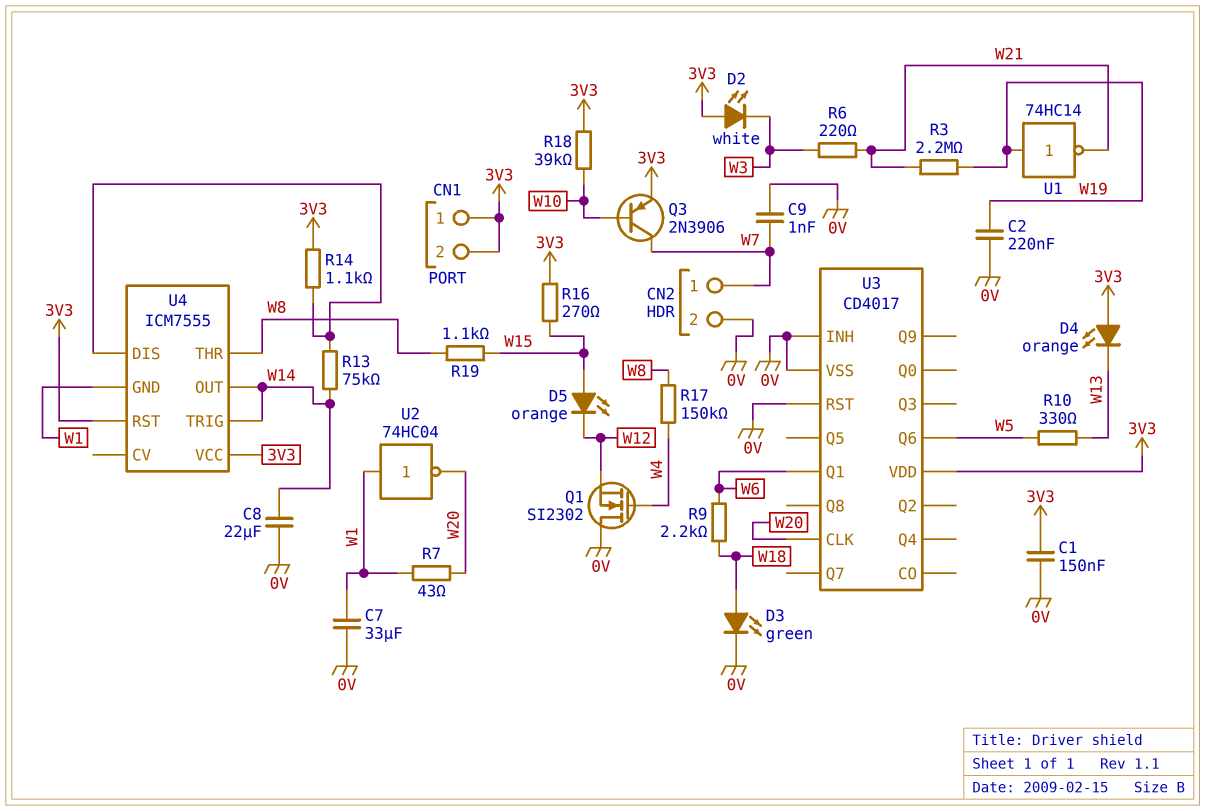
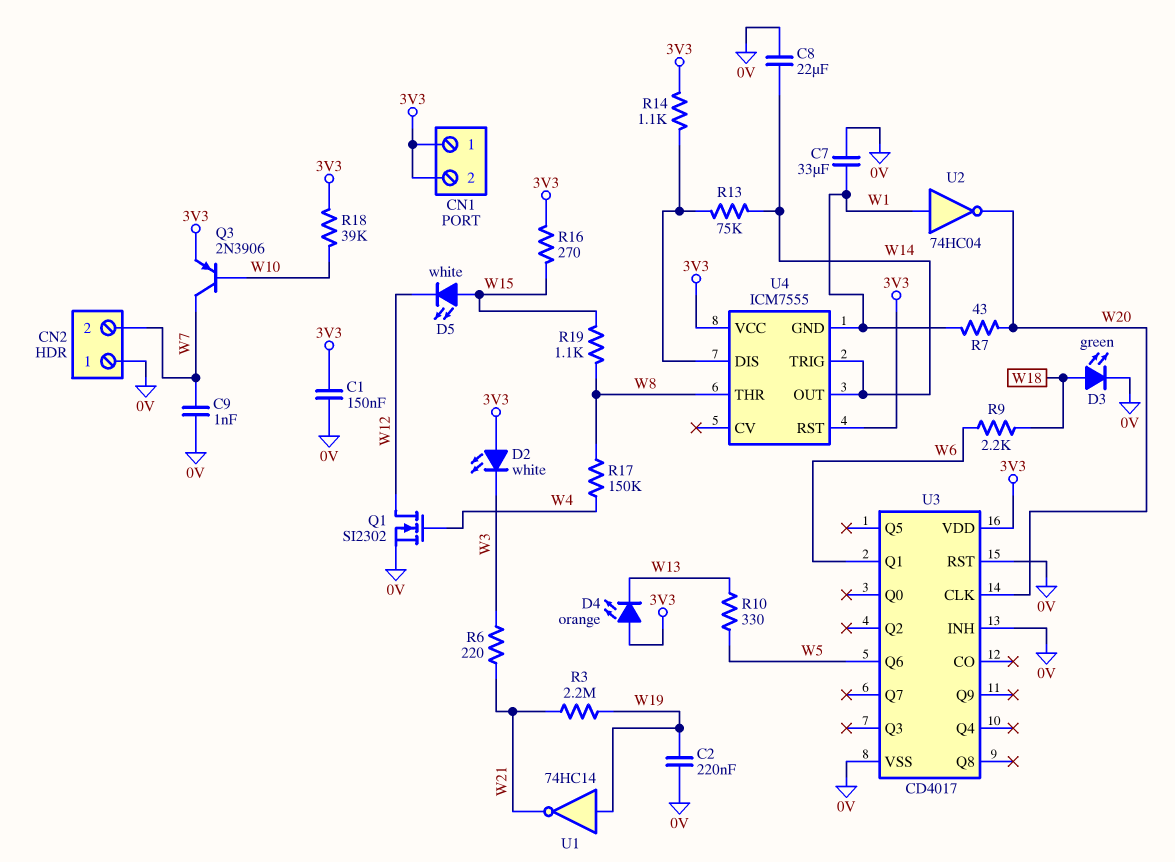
CN2 pin 1: W7 -> 0V
CN2 pin 2: 0V -> W7
D5: LED orange (A W15, K W12) -> LED white (A W15, K W12)
Q1: NMOS SI2302 (G W4, D 0V, S W12) -> NMOS SI2302 (G W4, D W12, S 0V)

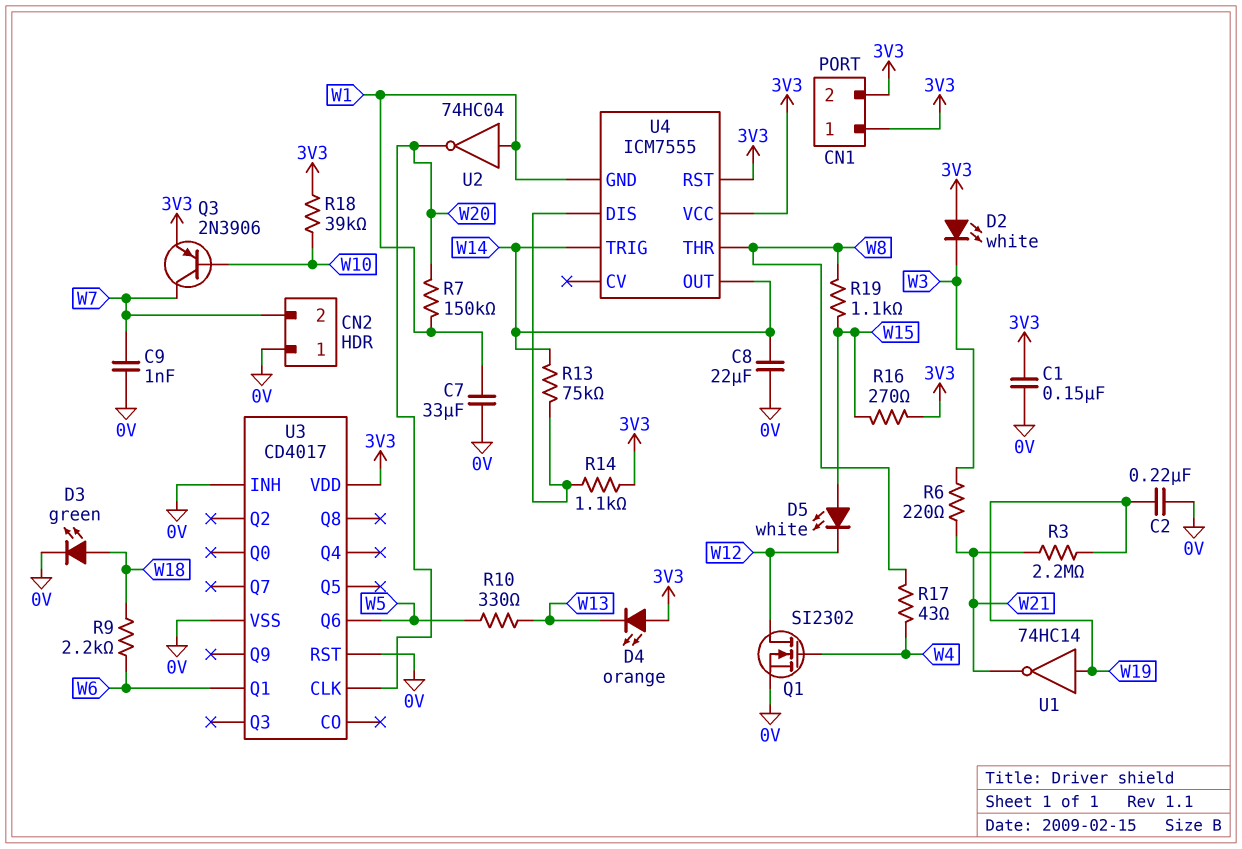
R7: 43 (W1, W20) -> 150k (W1, W20)
R17: 150k (W4, W8) -> 43 (W4, W8)

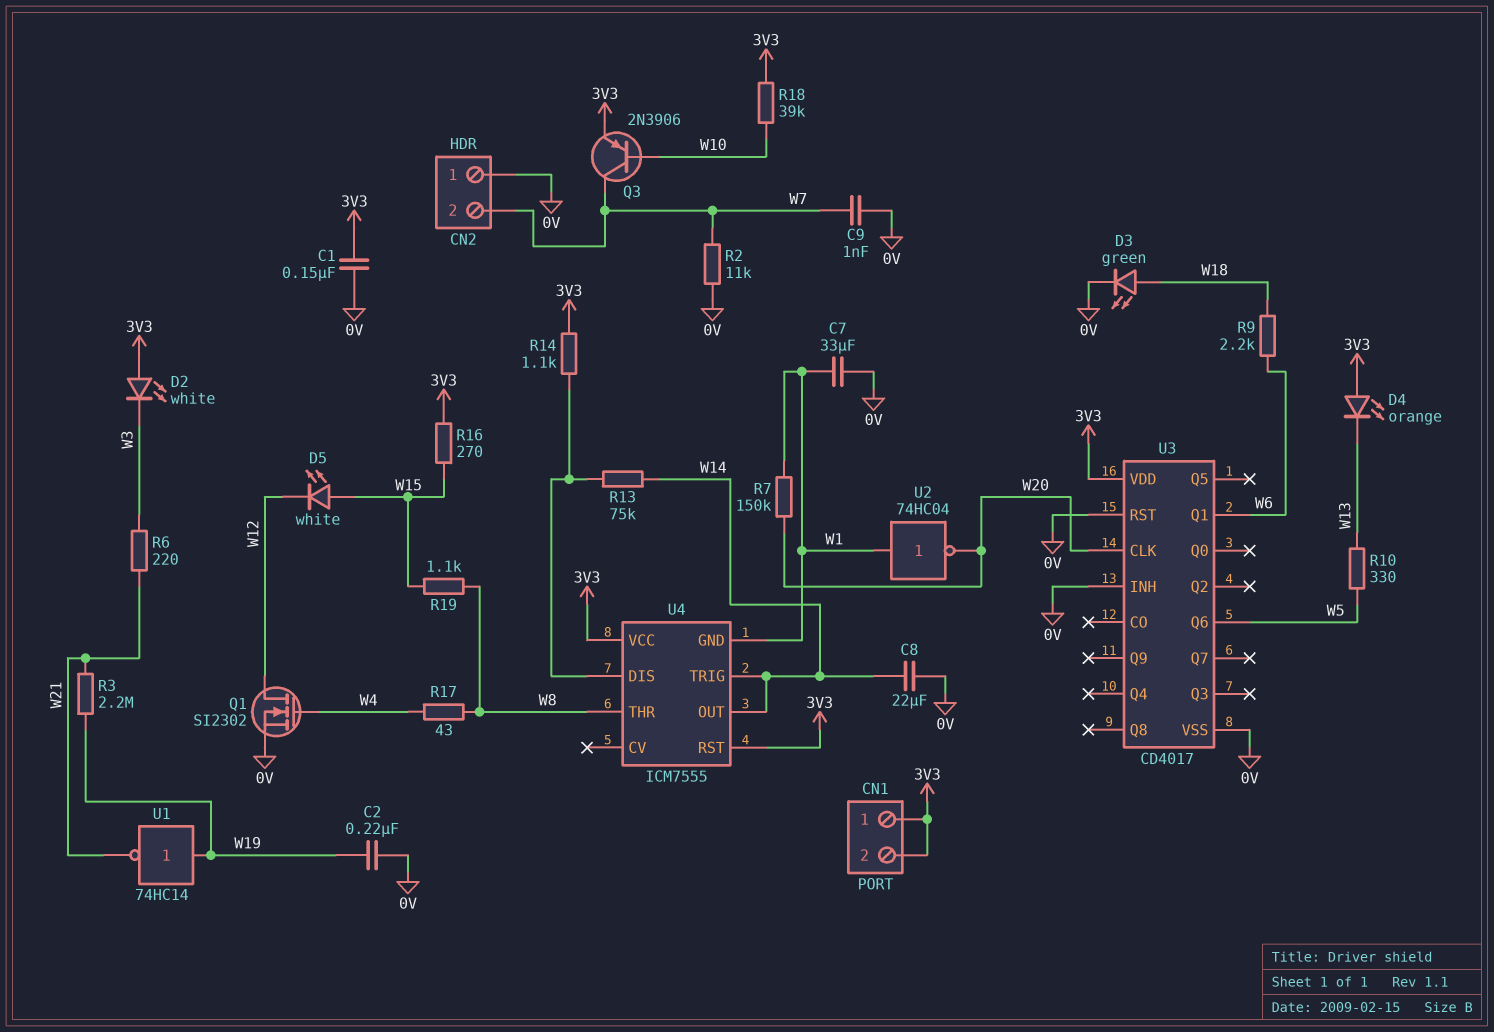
R2: none -> 11k (0V, W7)

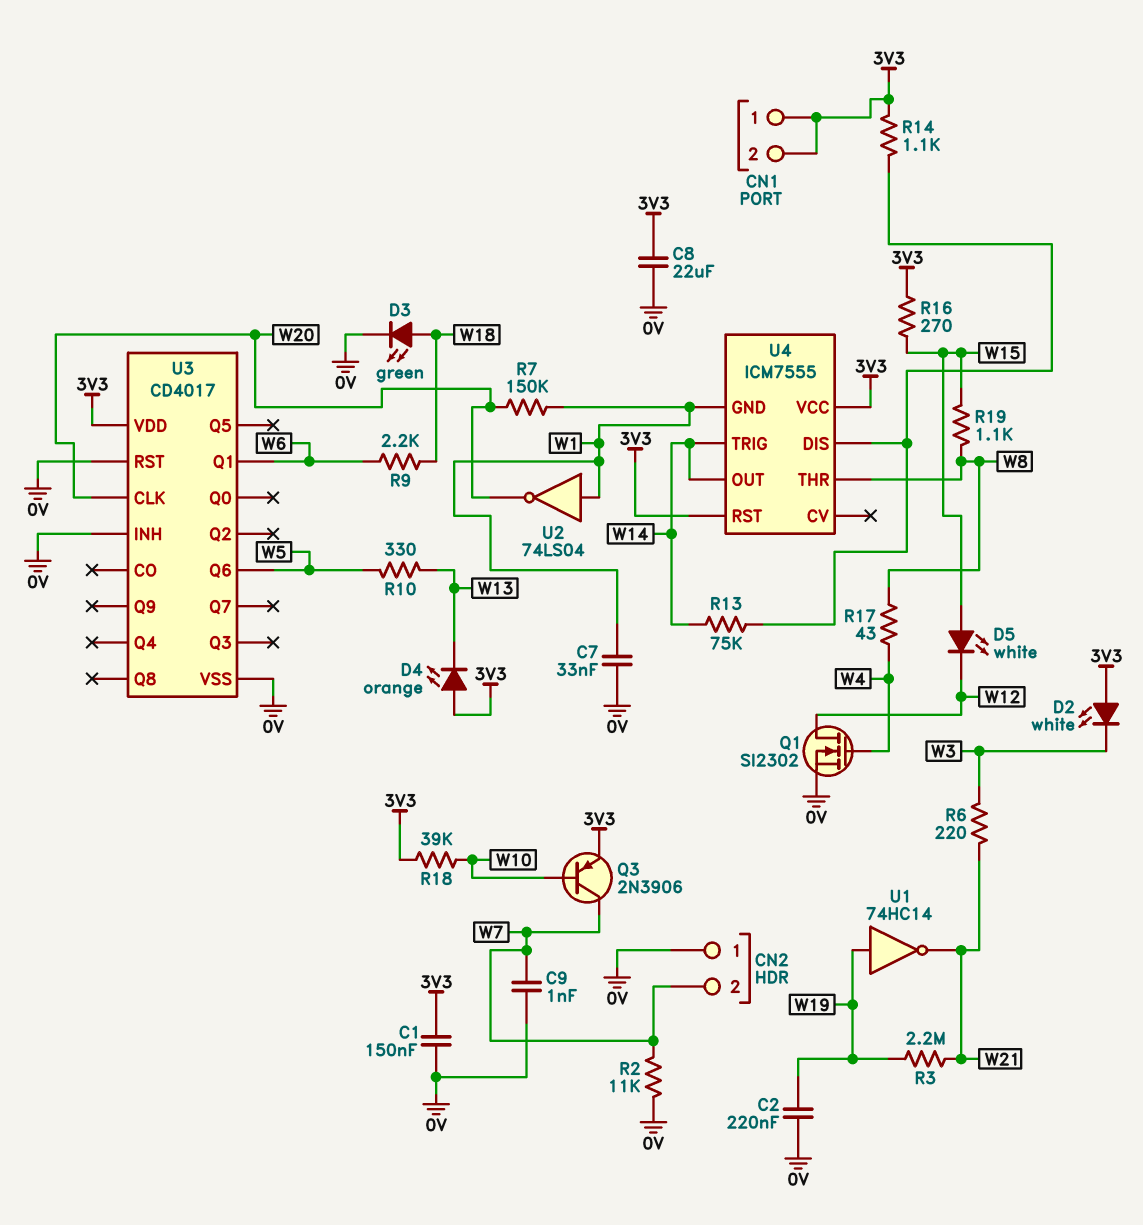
C7: 33uF (0V, W1) -> 33nF (0V, W1)
C8: 22uF (0V, W14) -> 22uF (0V, 3V3)
U2: NOT 74HC04 (in W1, out W20) -> NOT 74LS04 (in W1, out W20)

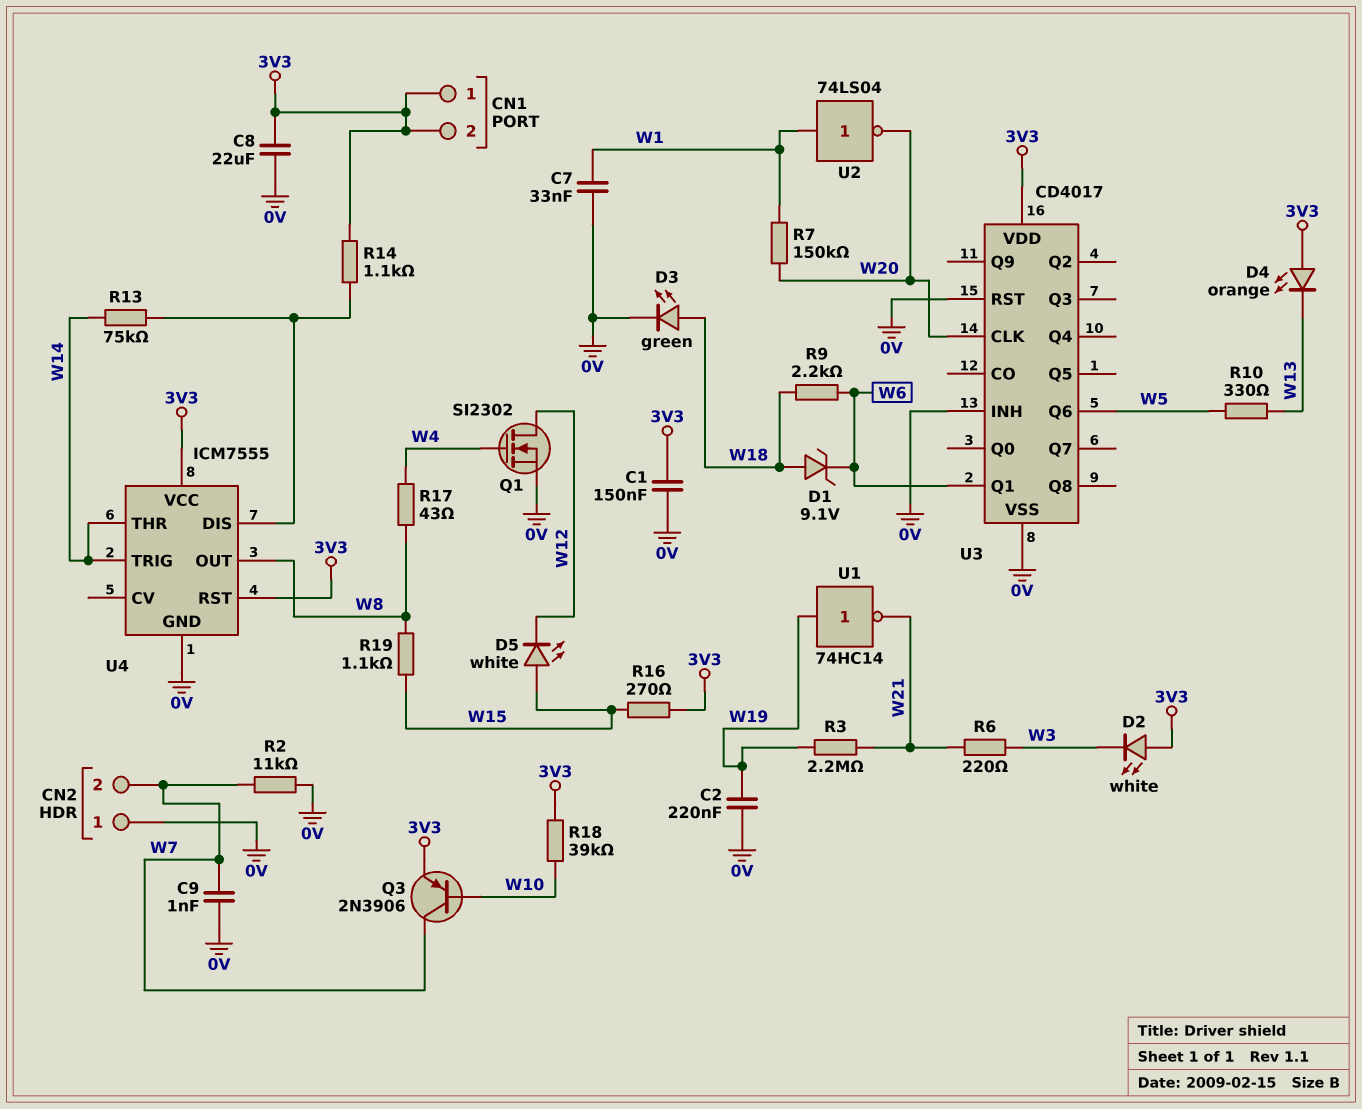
D1: none -> zener 9.1V (A W18, K W6)
U4 pin GND: W1 -> 0V
U4 pin OUT: W14 -> W8
U4 pin THR: W8 -> W14

